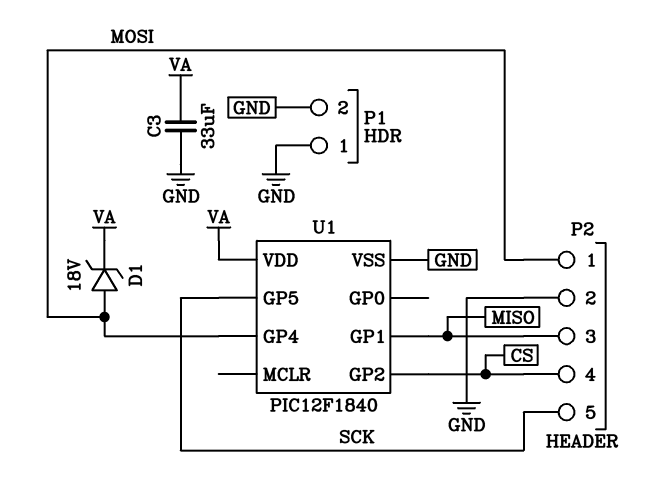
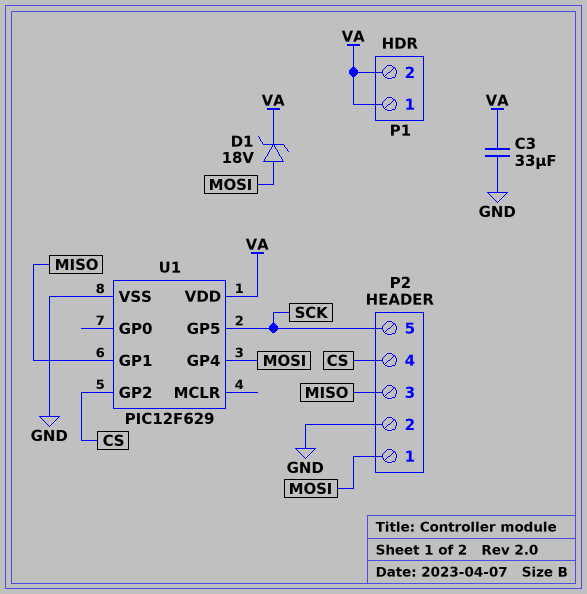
P1 pin 1: GND -> VA
P1 pin 2: GND -> VA
U1: PIC12F1840 -> PIC12F629

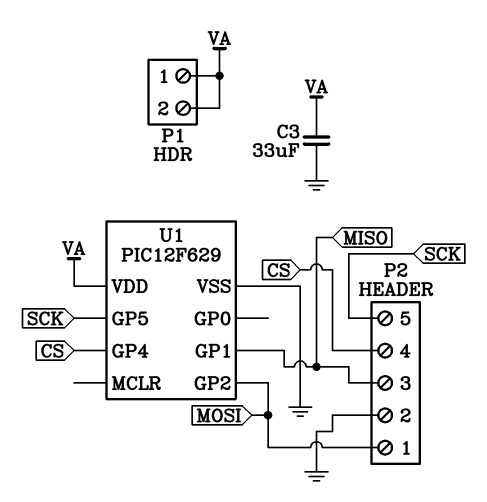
D1: zener 18V (A MOSI, K VA) -> none
U1 pin GP2: CS -> MOSI
U1 pin GP4: MOSI -> CS

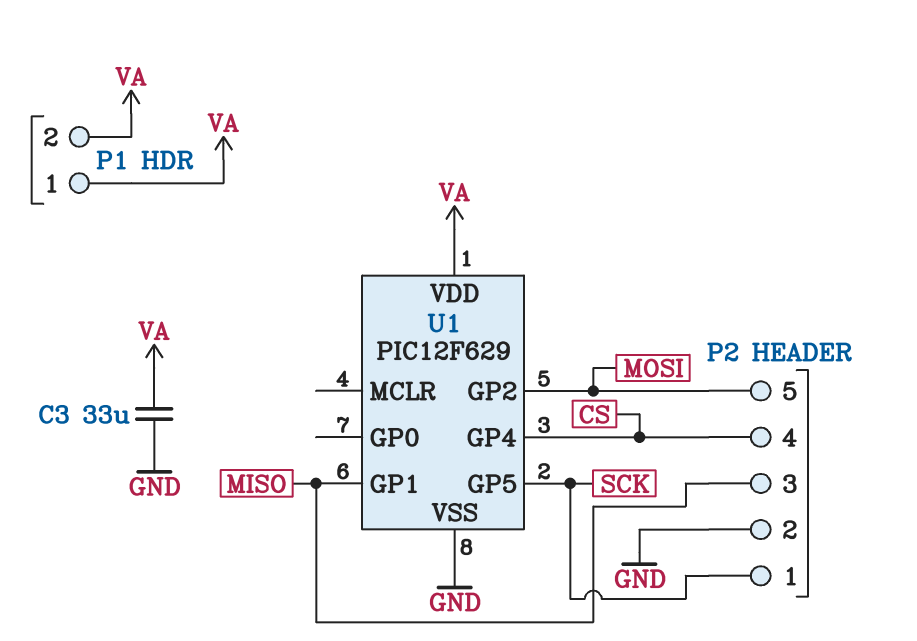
P2 pin 1: MOSI -> SCK
P2 pin 5: SCK -> MOSI

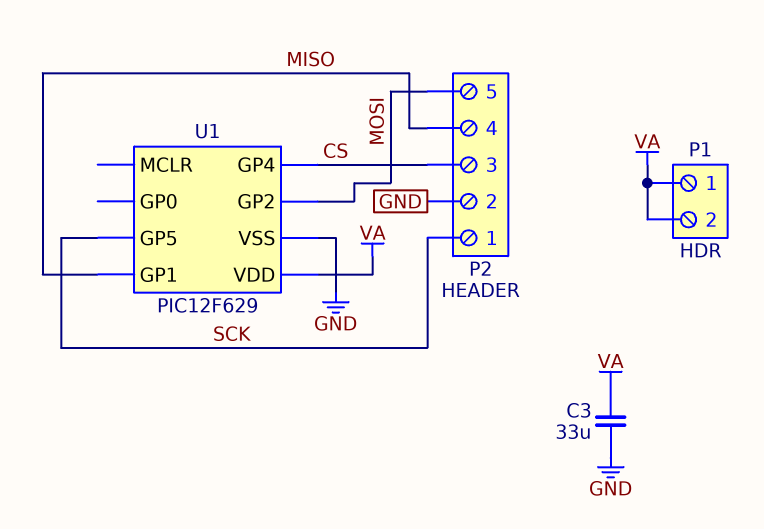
P2 pin 3: MISO -> CS
P2 pin 4: CS -> MISO

